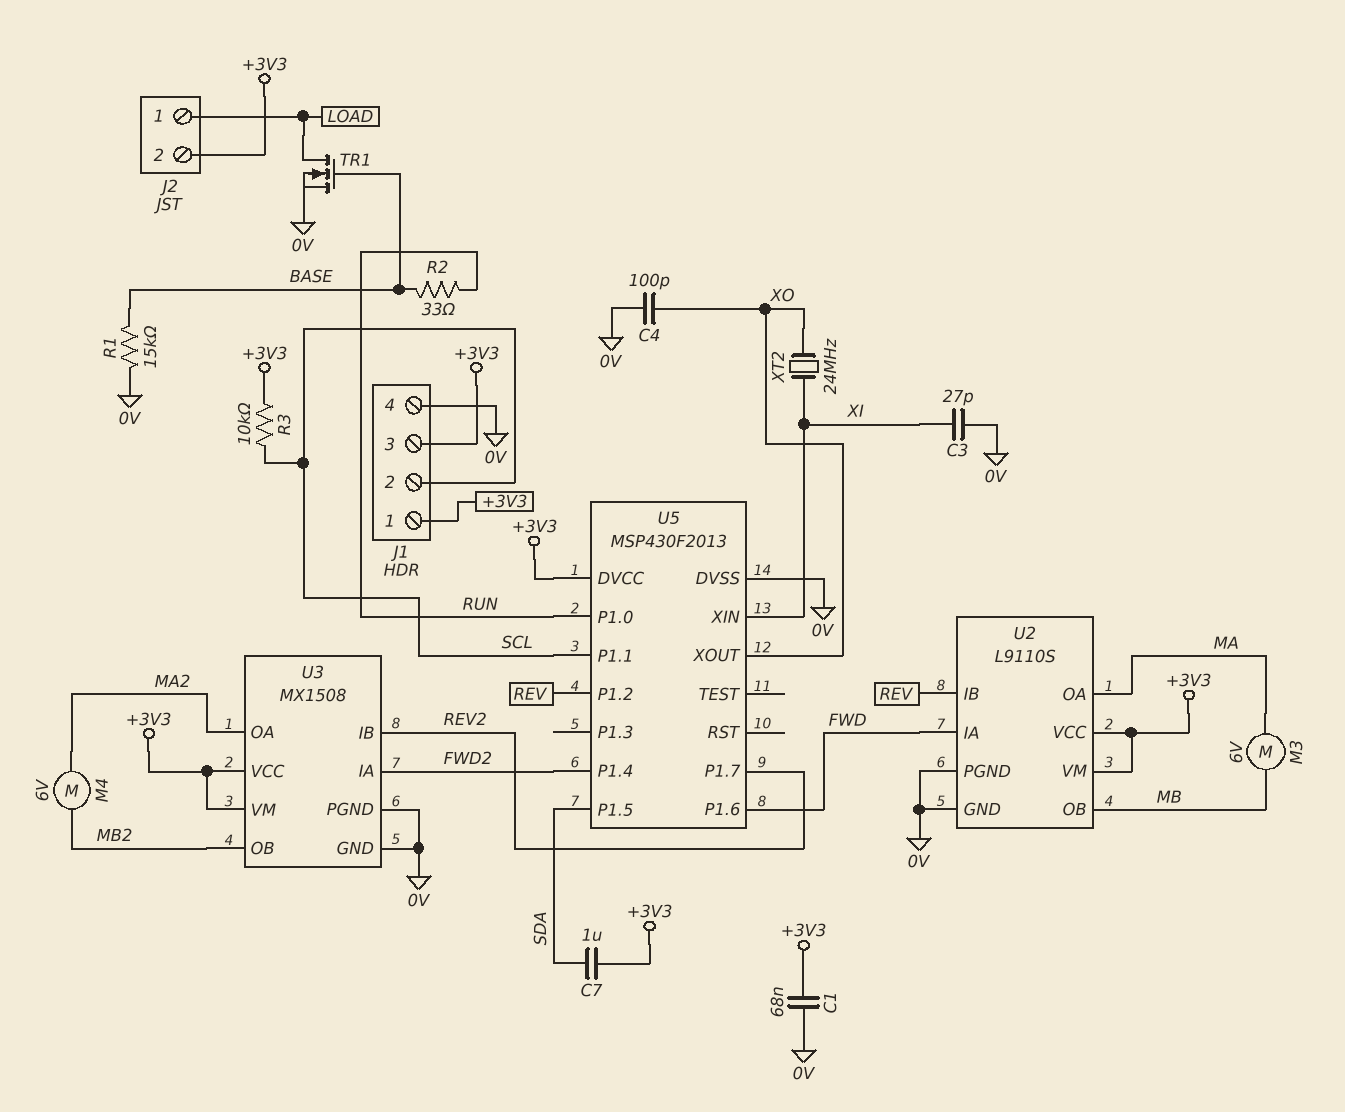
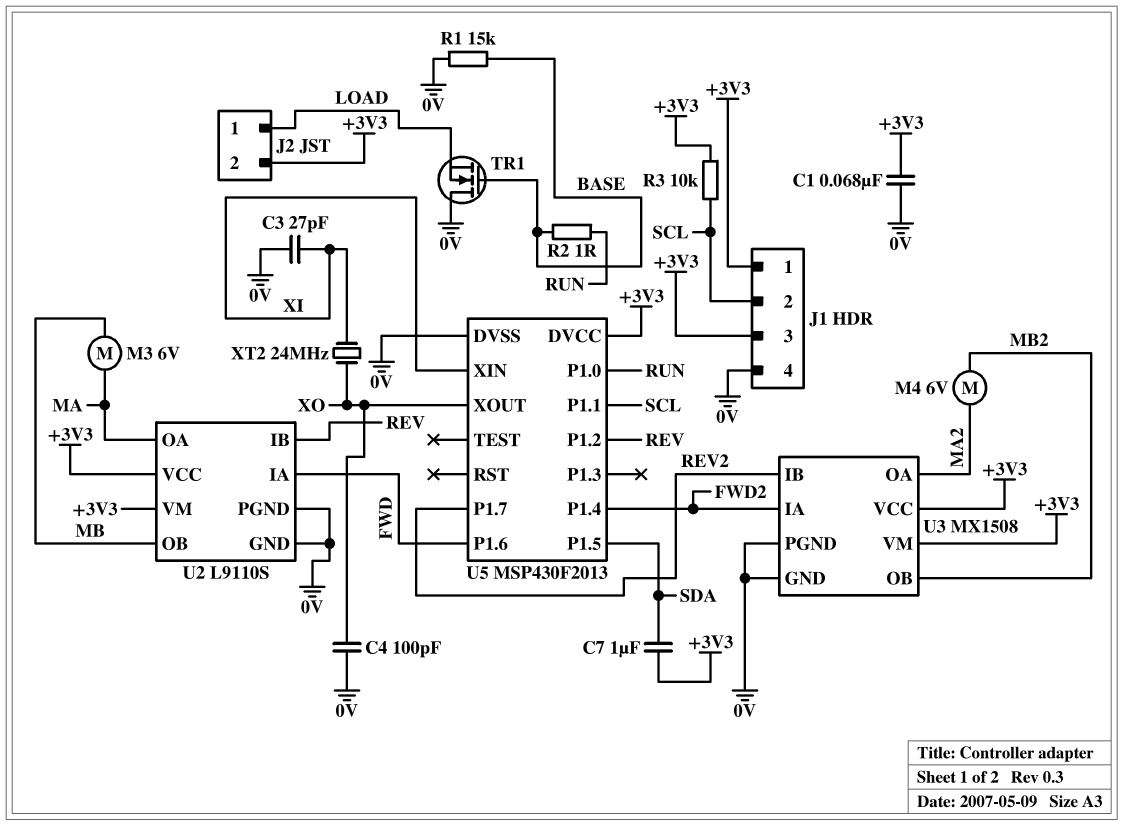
R2: 33 (BASE, RUN) -> 1 (BASE, RUN)
TR1: NMOS (G BASE, D LOAD, S 0V) -> NMOS (G BASE, D 0V, S LOAD)

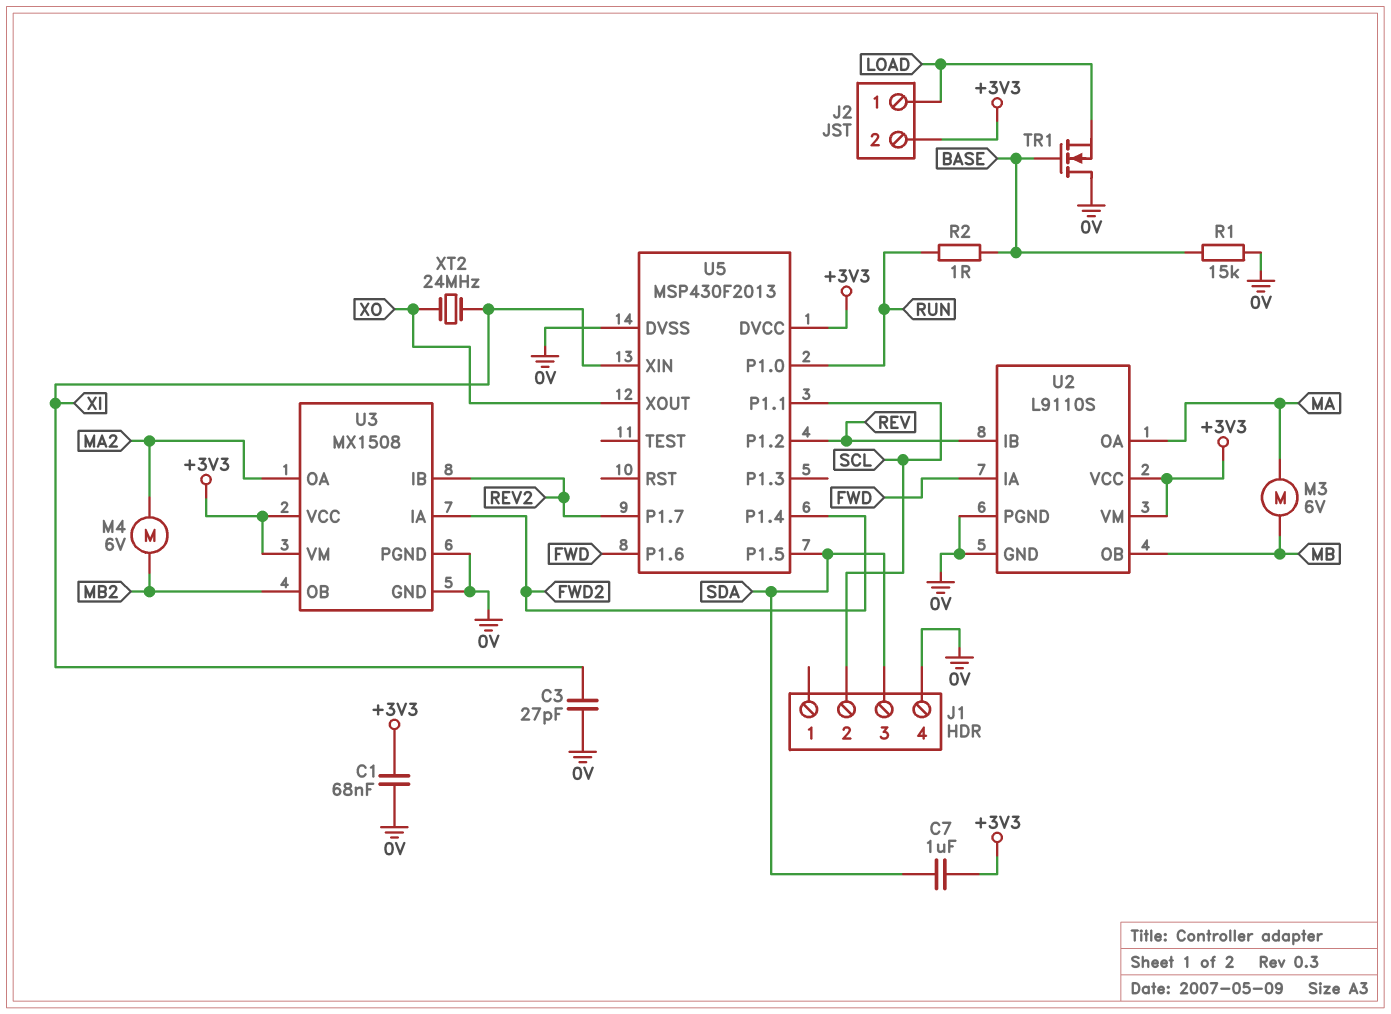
C4: 100pF (0V, XO) -> none
J1 pin 1: +3V3 -> none
J1 pin 3: +3V3 -> SDA
R3: 10k (+3V3, SCL) -> none

